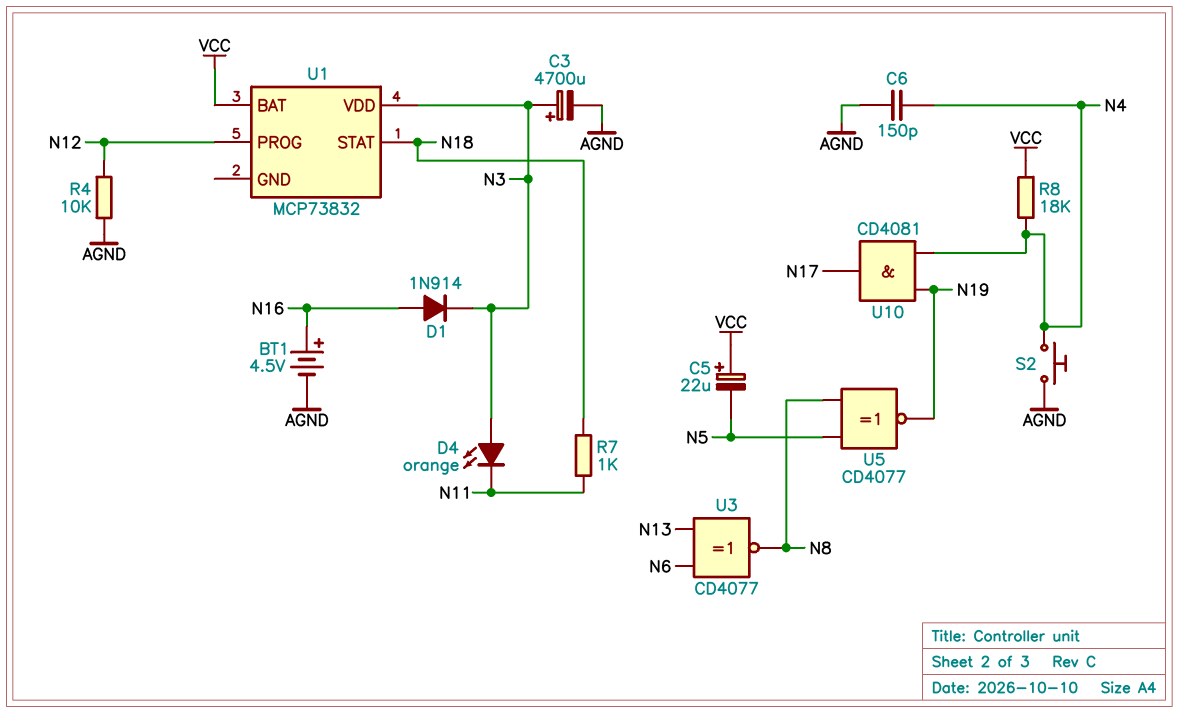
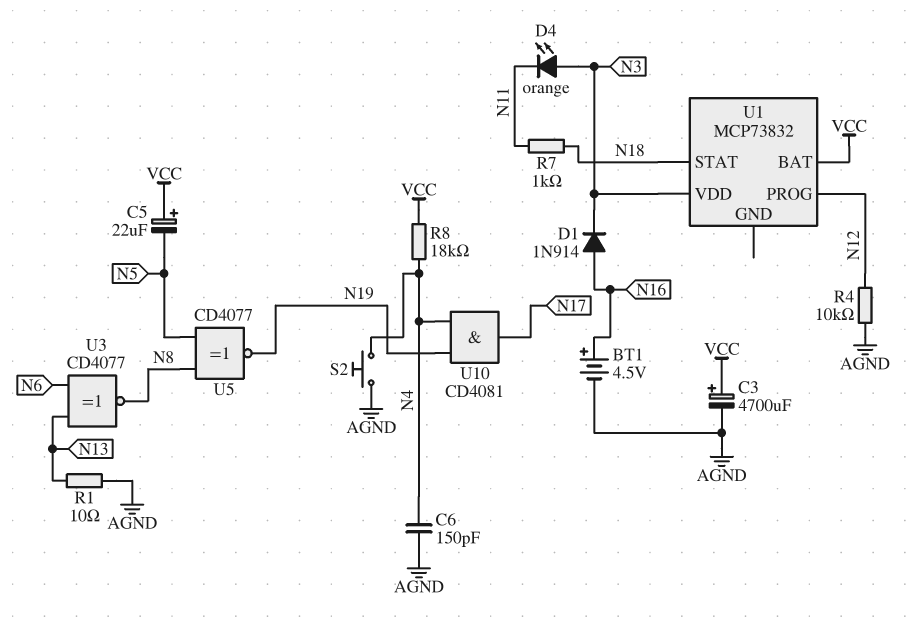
C3: 4700uF (plus N3, minus AGND) -> 4700uF (plus VCC, minus AGND)
R1: none -> 10 (AGND, N13)

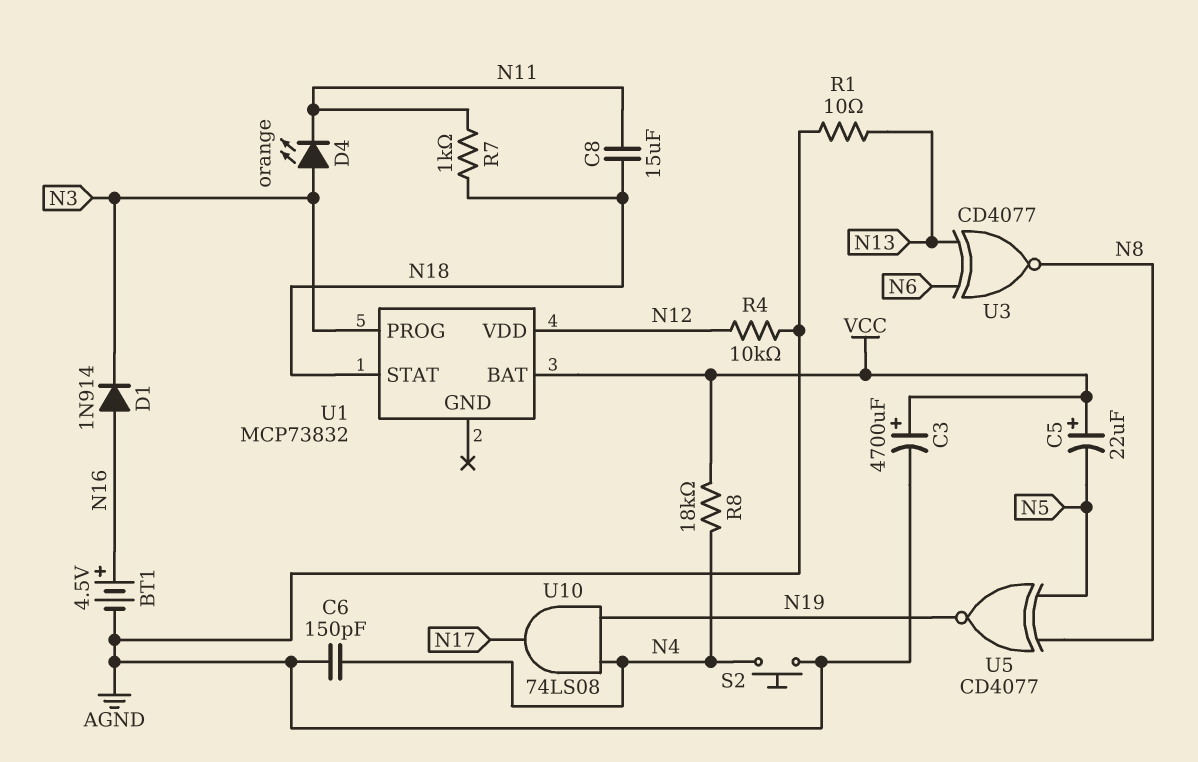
C8: none -> 15uF (N11, N18)
U1 pin PROG: N12 -> N3
U1 pin VDD: N3 -> N12
U10: AND CD4081 (in N4, in N19, out N17) -> AND 74LS08 (in N4, in N19, out N17)

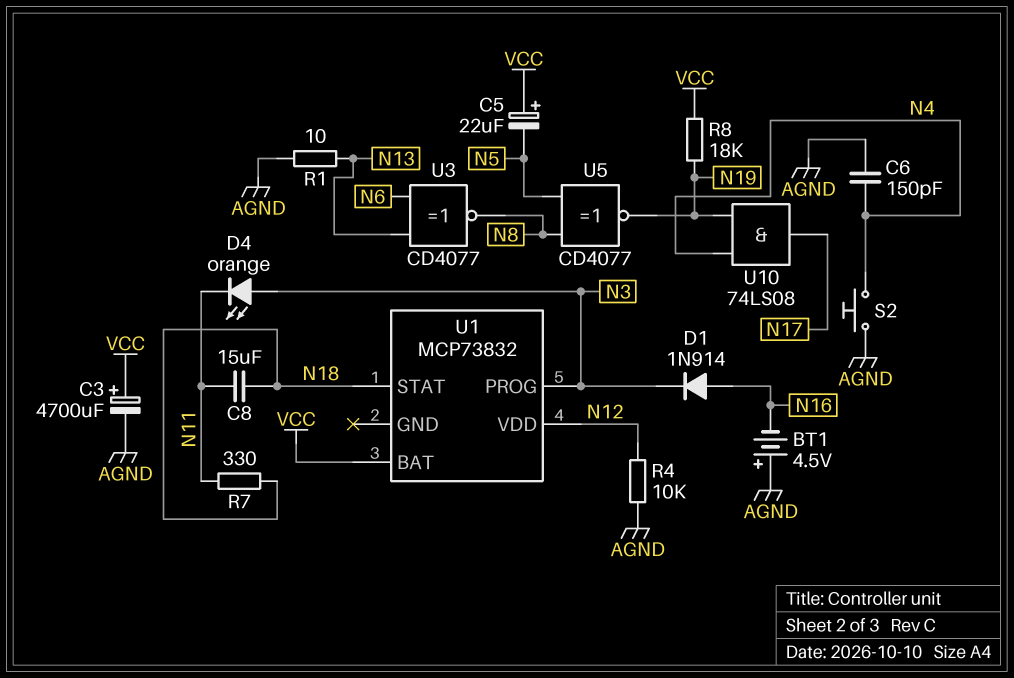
BT1: 4.5V (plus N16, minus AGND) -> 4.5V (plus AGND, minus N16)
R7: 1k (N11, N18) -> 330 (N11, N18)
R8: 18k (N4, VCC) -> 18k (N19, VCC)

